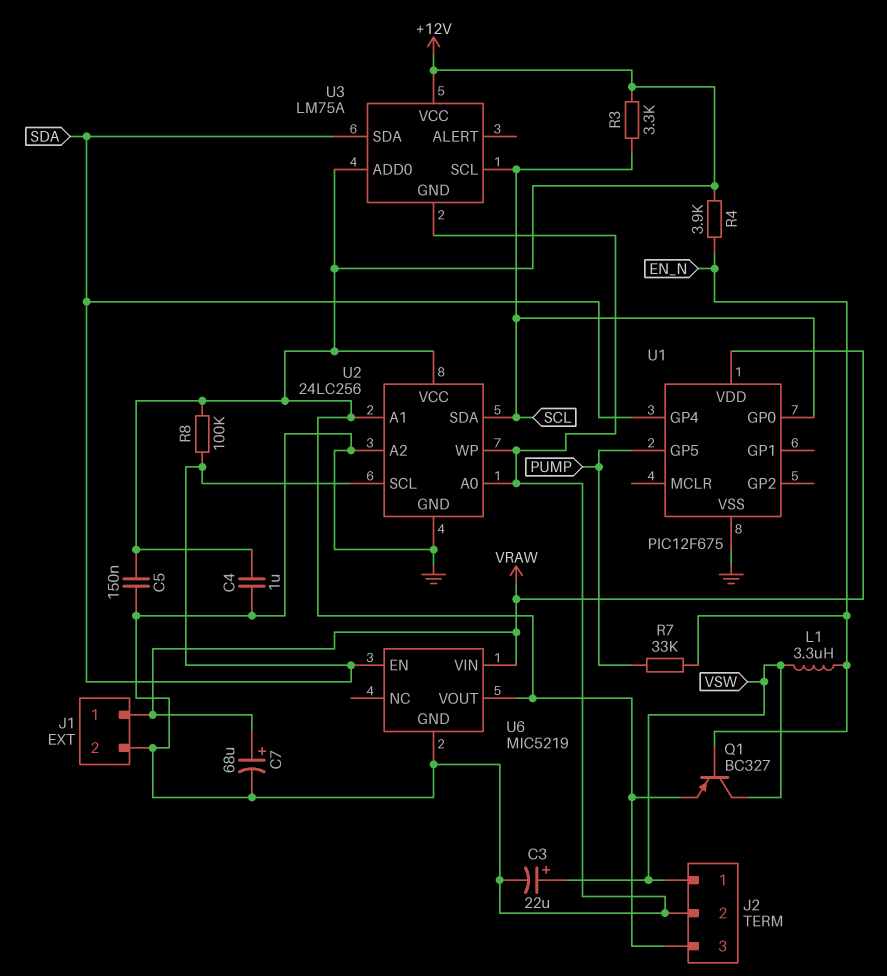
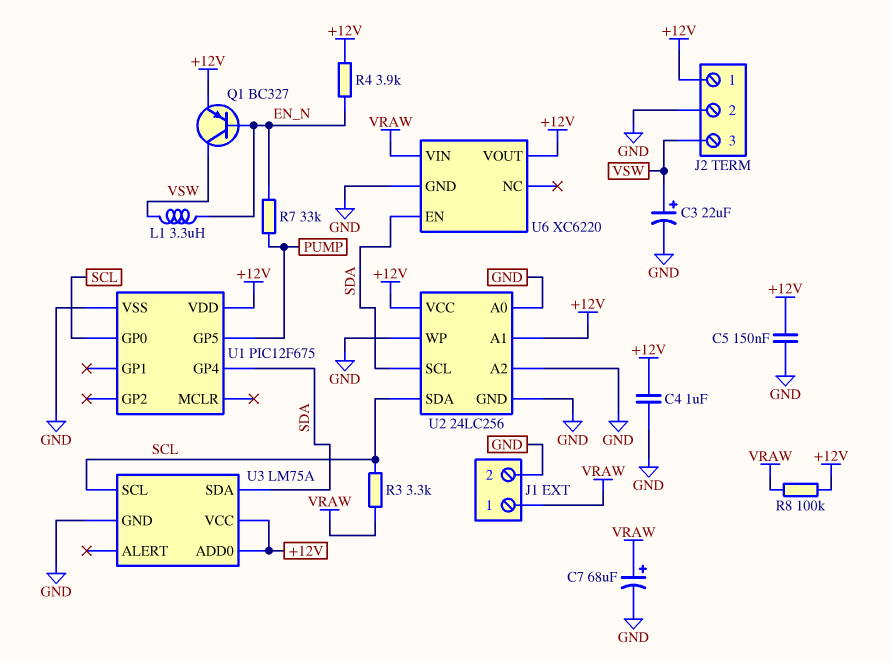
J2 pin 1: VSW -> +12V
J2 pin 3: +12V -> VSW
R3: 3.3k (+12V, SCL) -> 3.3k (SCL, VRAW)
R8: 100k (+12V, SDA) -> 100k (+12V, VRAW)
U1 pin VDD: VRAW -> +12V
U6: MIC5219 -> XC6220

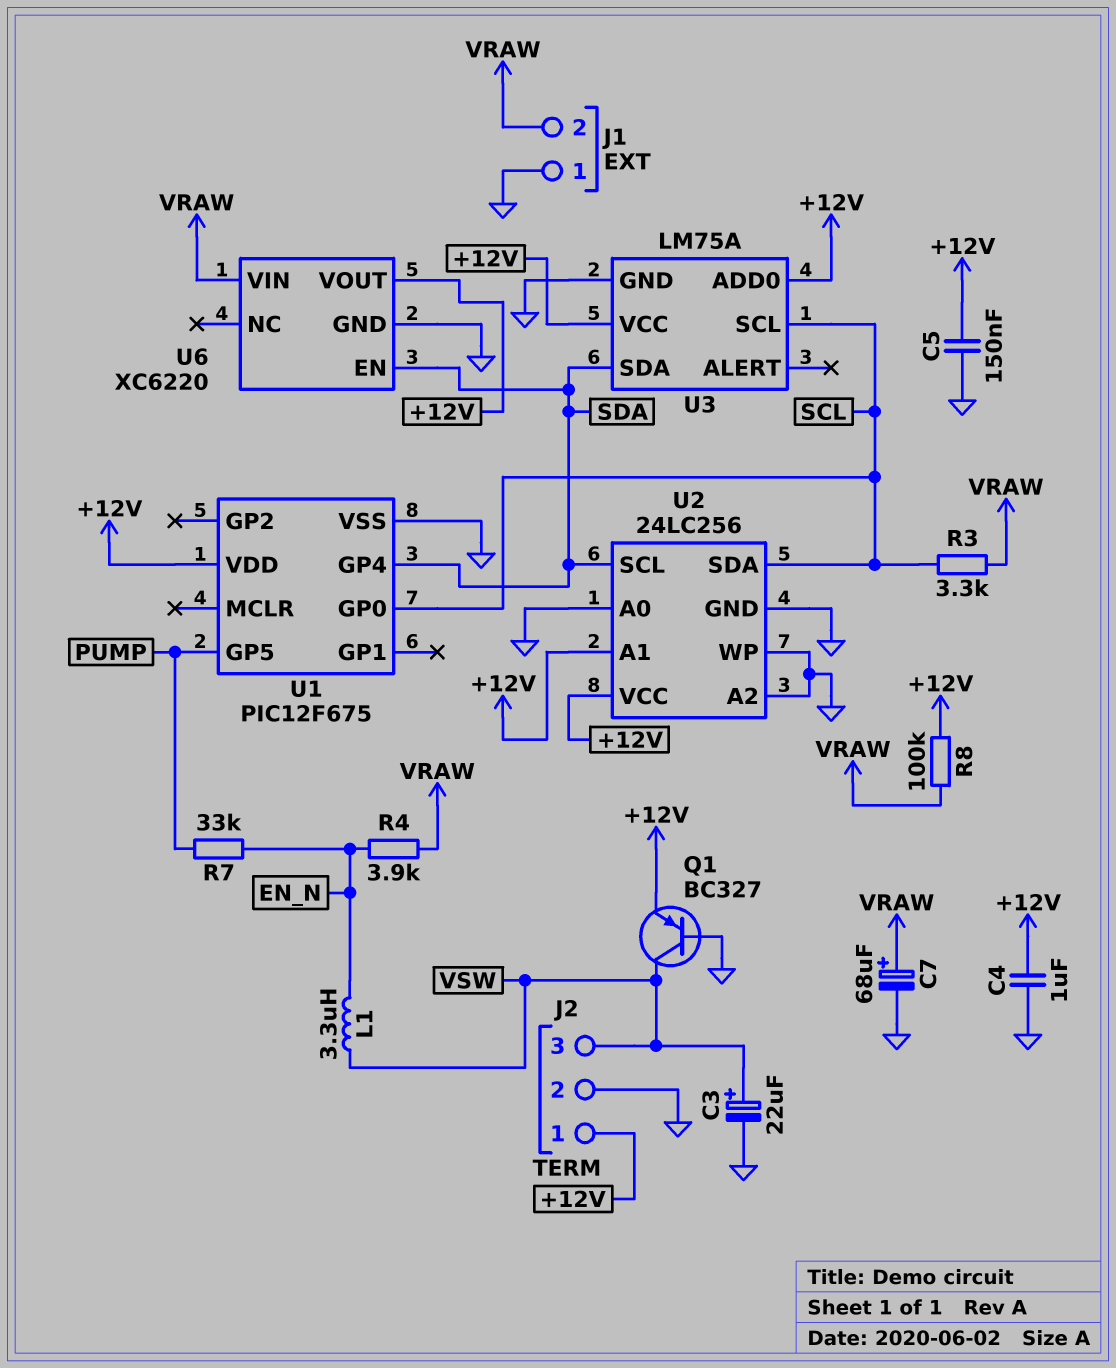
J1 pin 1: VRAW -> GND
J1 pin 2: GND -> VRAW
Q1: PNP BC327 (B EN_N, C VSW, E +12V) -> PNP BC327 (B GND, C VSW, E +12V)
R4: 3.9k (+12V, EN_N) -> 3.9k (EN_N, VRAW)

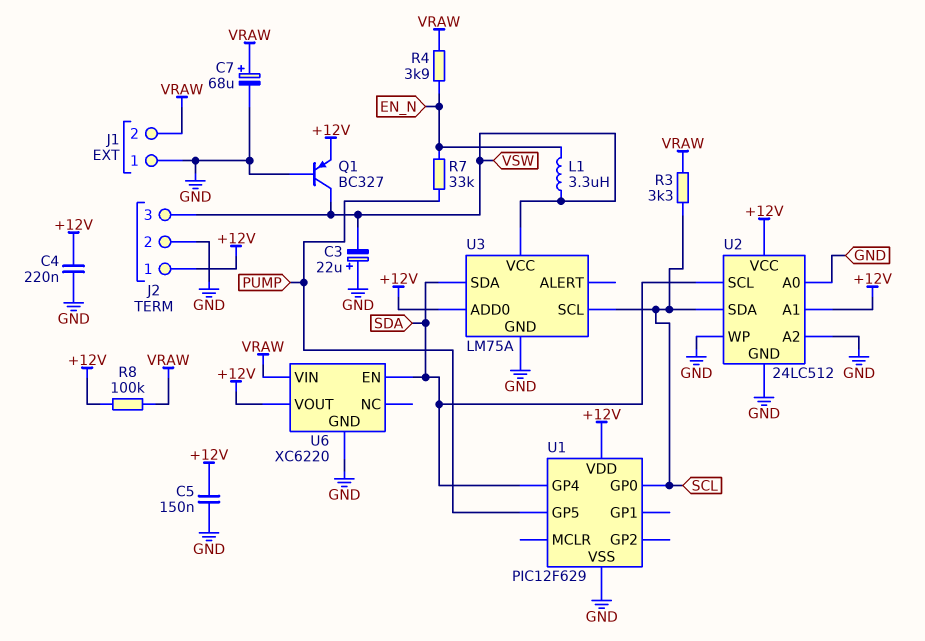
C3: 22uF (plus VSW, minus GND) -> 22uF (plus GND, minus VSW)
C4: 1uF (+12V, GND) -> 220nF (+12V, GND)
U1: PIC12F675 -> PIC12F629
U2: 24LC256 -> 24LC512
U3 pin VCC: +12V -> VSW

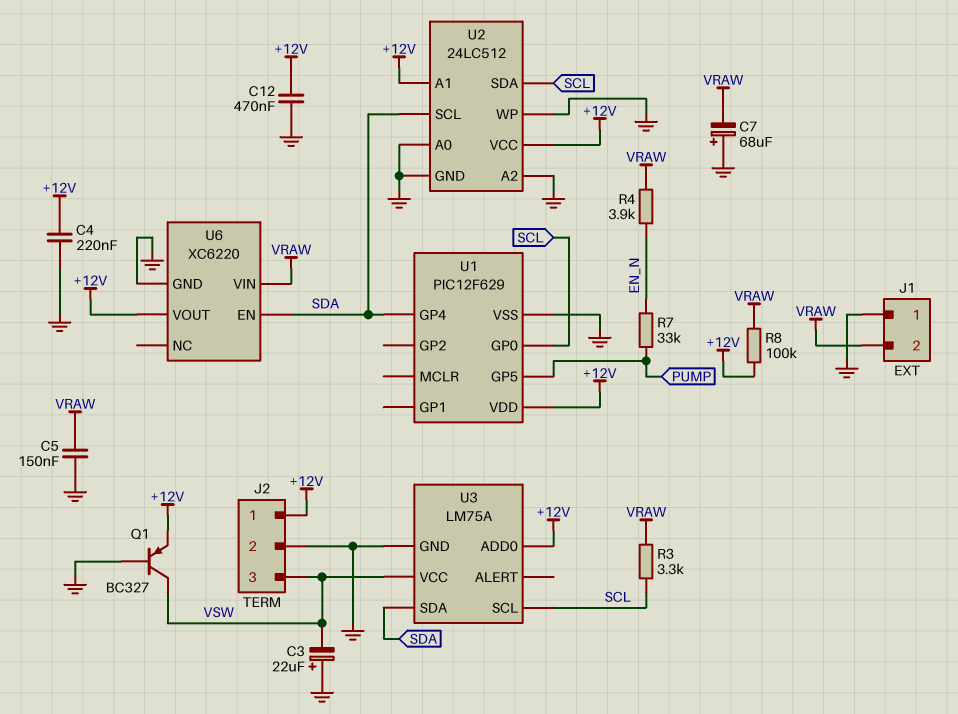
C5: 150nF (+12V, GND) -> 150nF (GND, VRAW)
C7: 68uF (plus VRAW, minus GND) -> 68uF (plus GND, minus VRAW)
C12: none -> 470nF (+12V, GND)
L1: 3.3uH (EN_N, VSW) -> none

